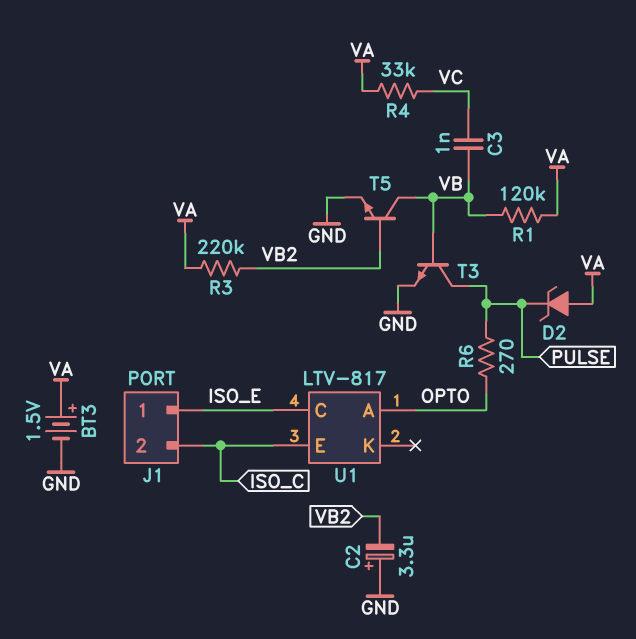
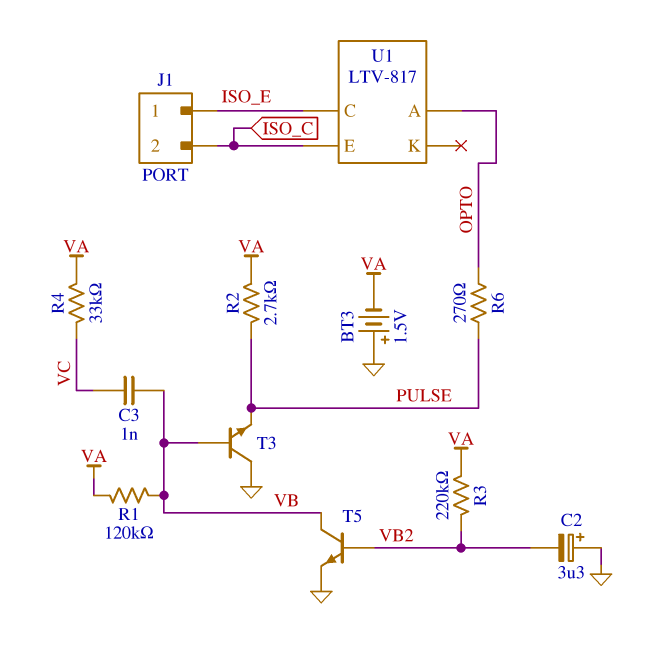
BT3: 1.5V (plus VA, minus GND) -> 1.5V (plus GND, minus VA)
D2: zener (A VA, K PULSE) -> none
R2: none -> 2.7k (PULSE, VA)
T3: NPN (B VB, C PULSE, E GND) -> NPN (B VB, C GND, E PULSE)

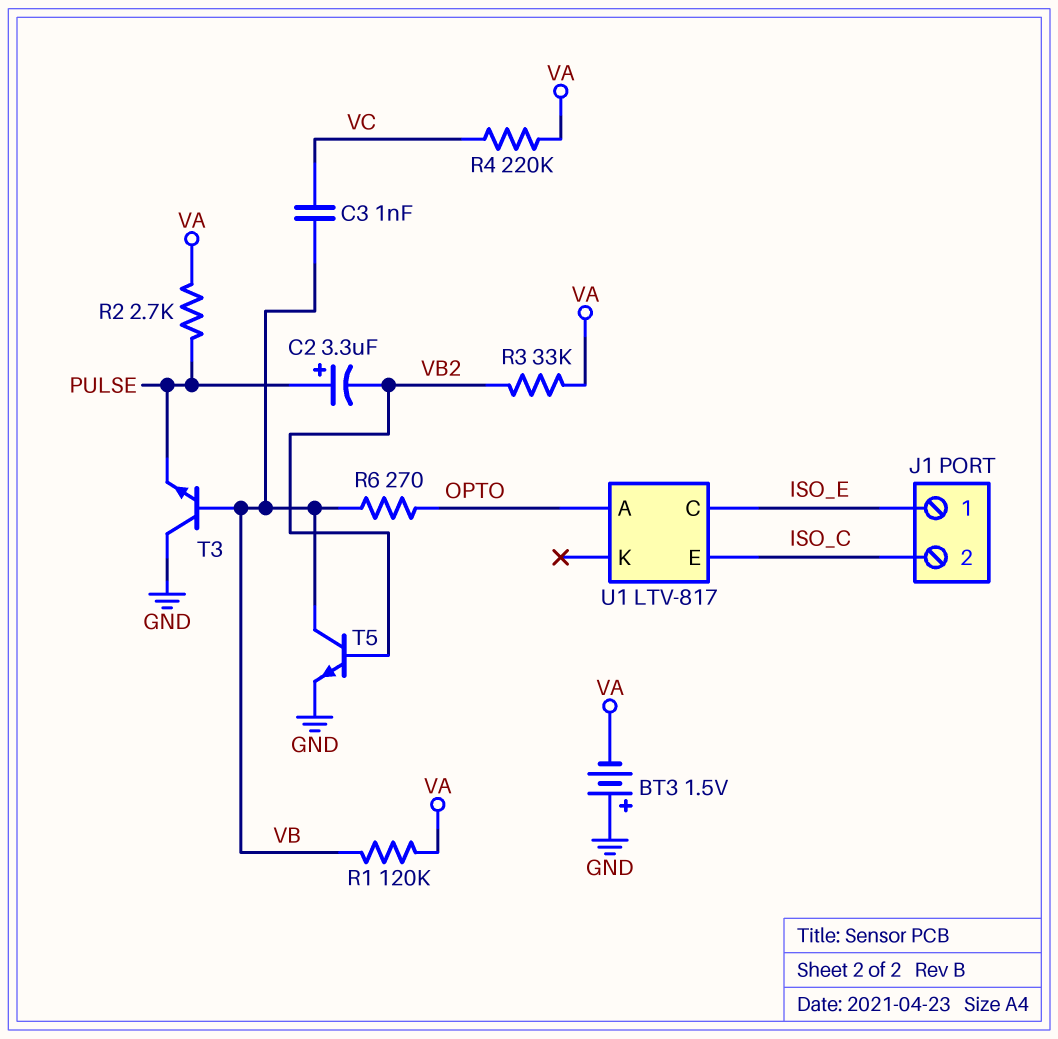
C2: 3.3uF (plus GND, minus VB2) -> 3.3uF (plus PULSE, minus VB2)
R3: 220k (VA, VB2) -> 33k (VA, VB2)
R4: 33k (VA, VC) -> 220k (VA, VC)
R6: 270 (OPTO, PULSE) -> 270 (OPTO, VB)

